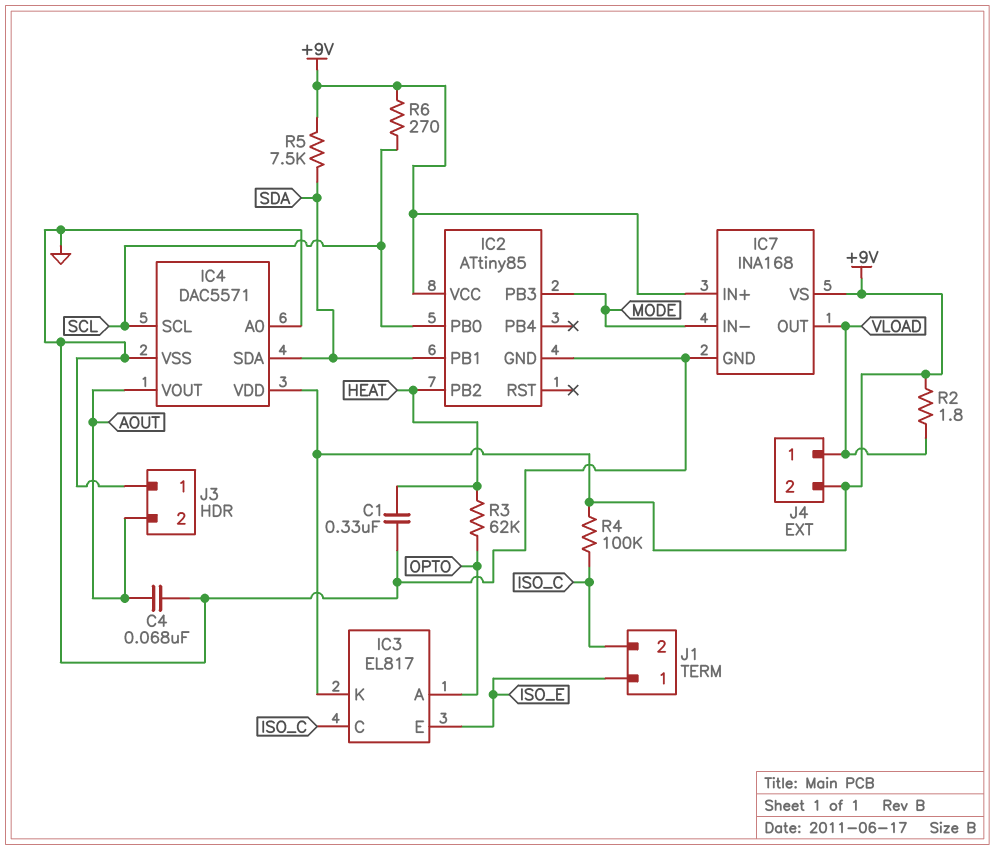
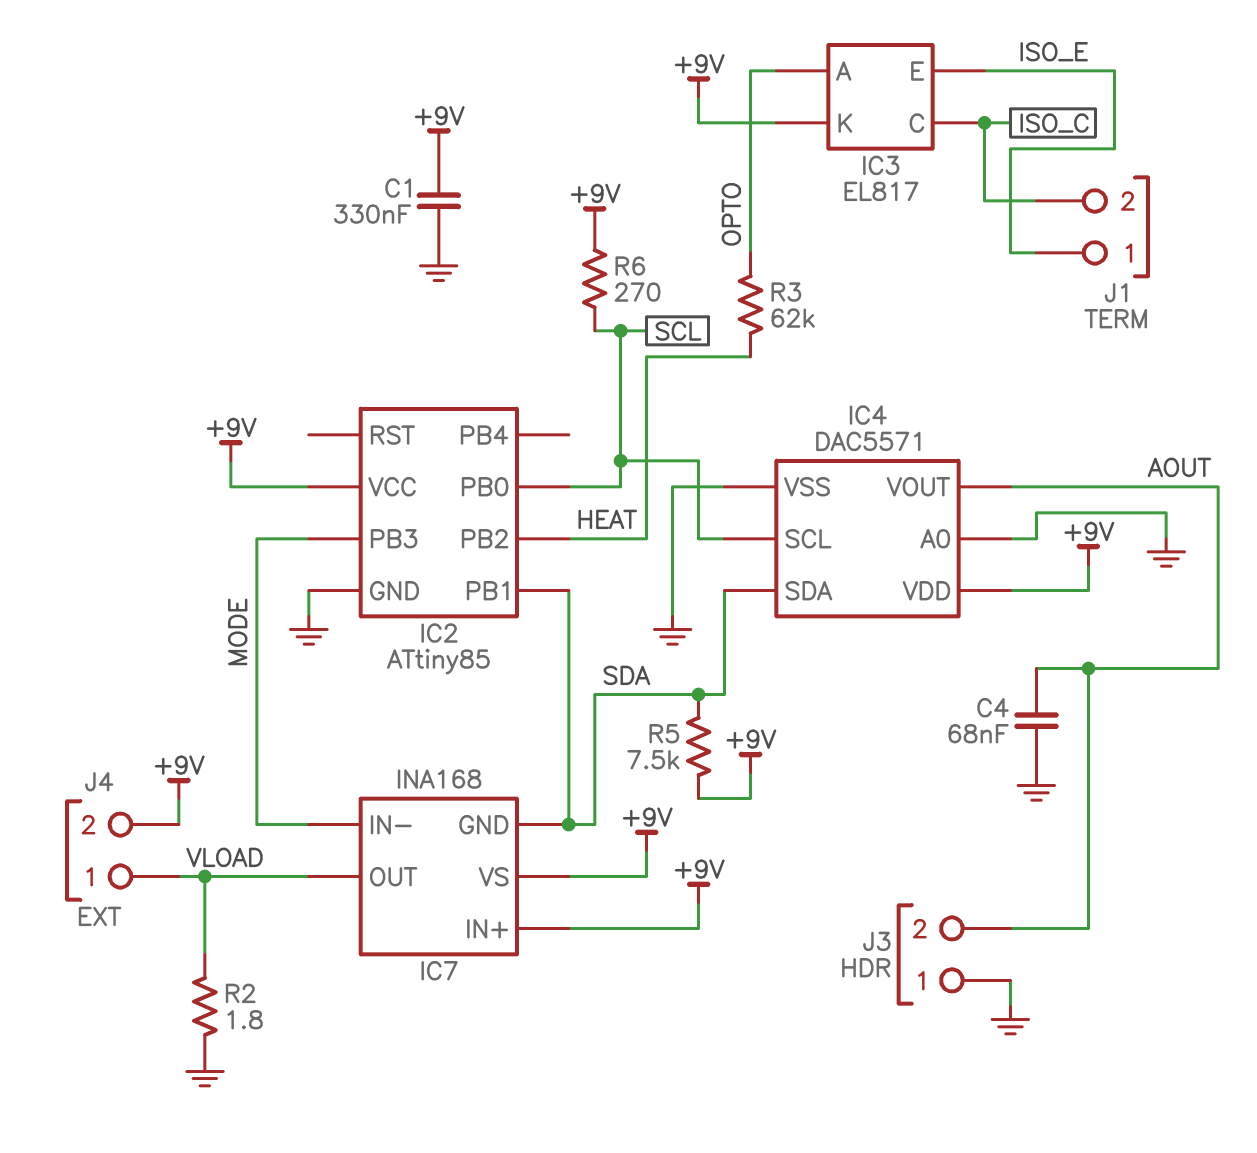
C1: 330nF (GND, HEAT) -> 330nF (+9V, GND)
IC7 pin GND: GND -> SDA
R2: 1.8 (+9V, VLOAD) -> 1.8 (GND, VLOAD)
R4: 100k (+9V, ISO_C) -> none

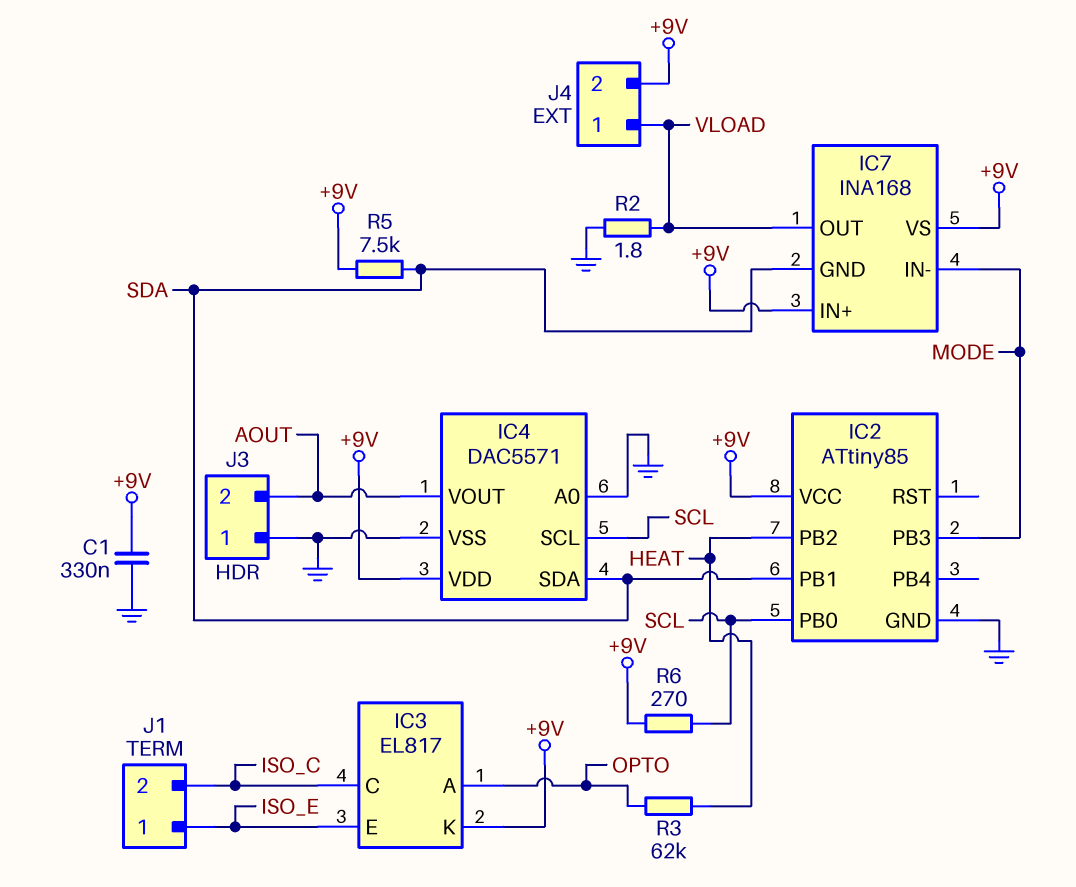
C4: 68nF (AOUT, GND) -> none

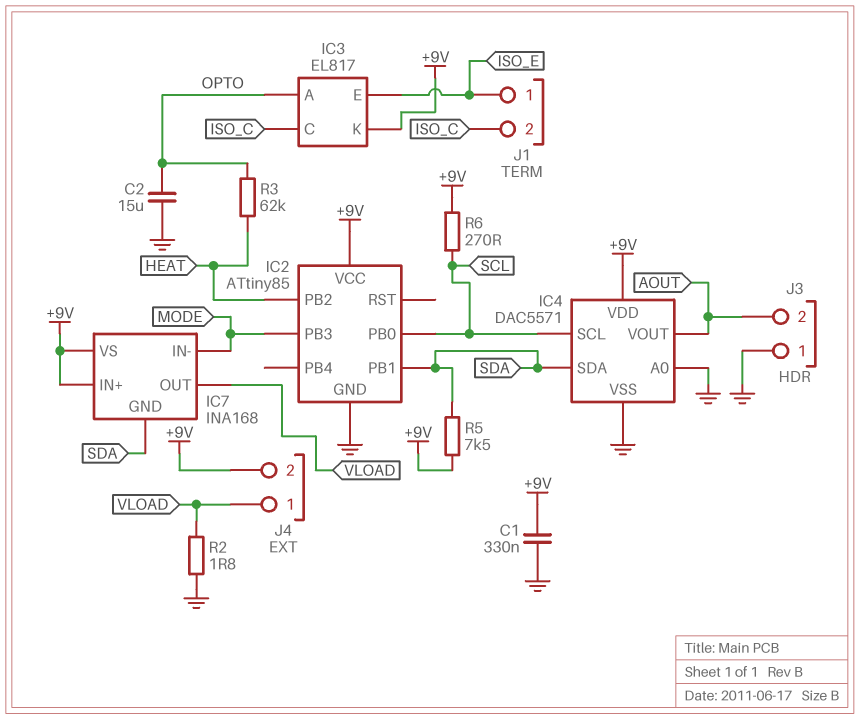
C2: none -> 15uF (GND, OPTO)

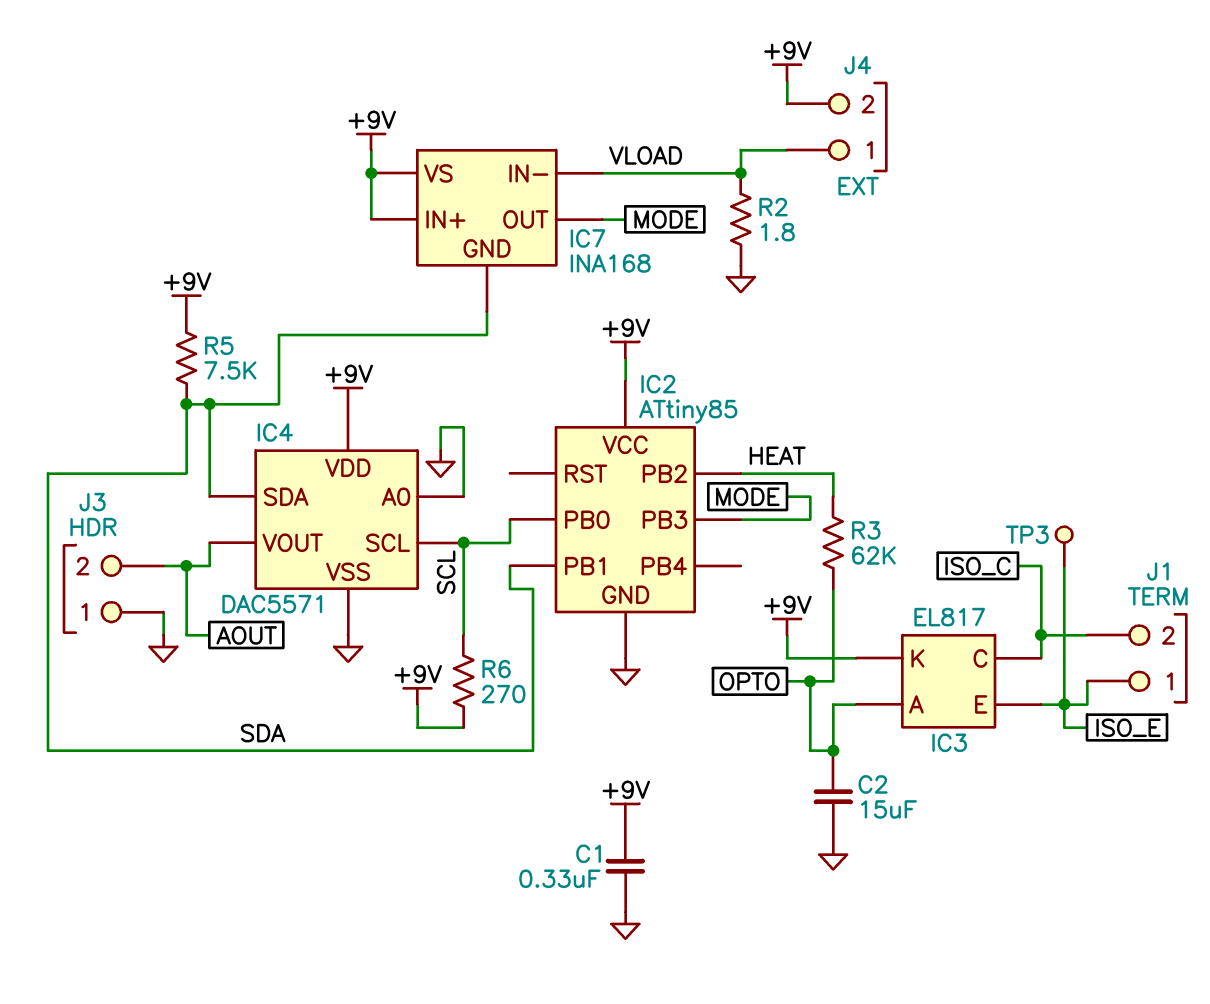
IC7 pin IN-: MODE -> VLOAD
IC7 pin OUT: VLOAD -> MODE
TP3: none -> test point (ISO_E)

